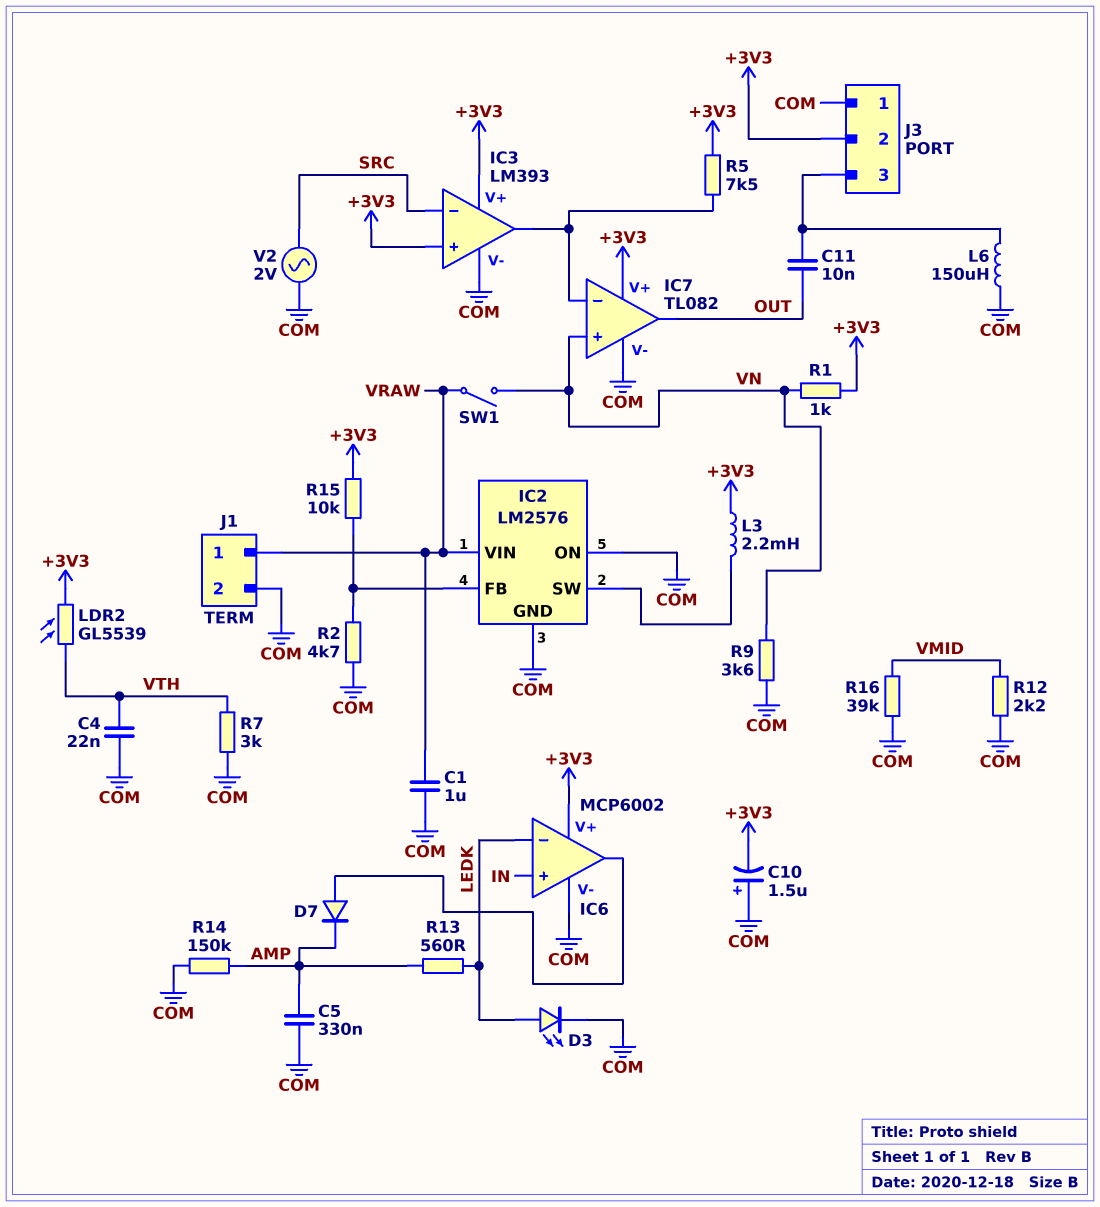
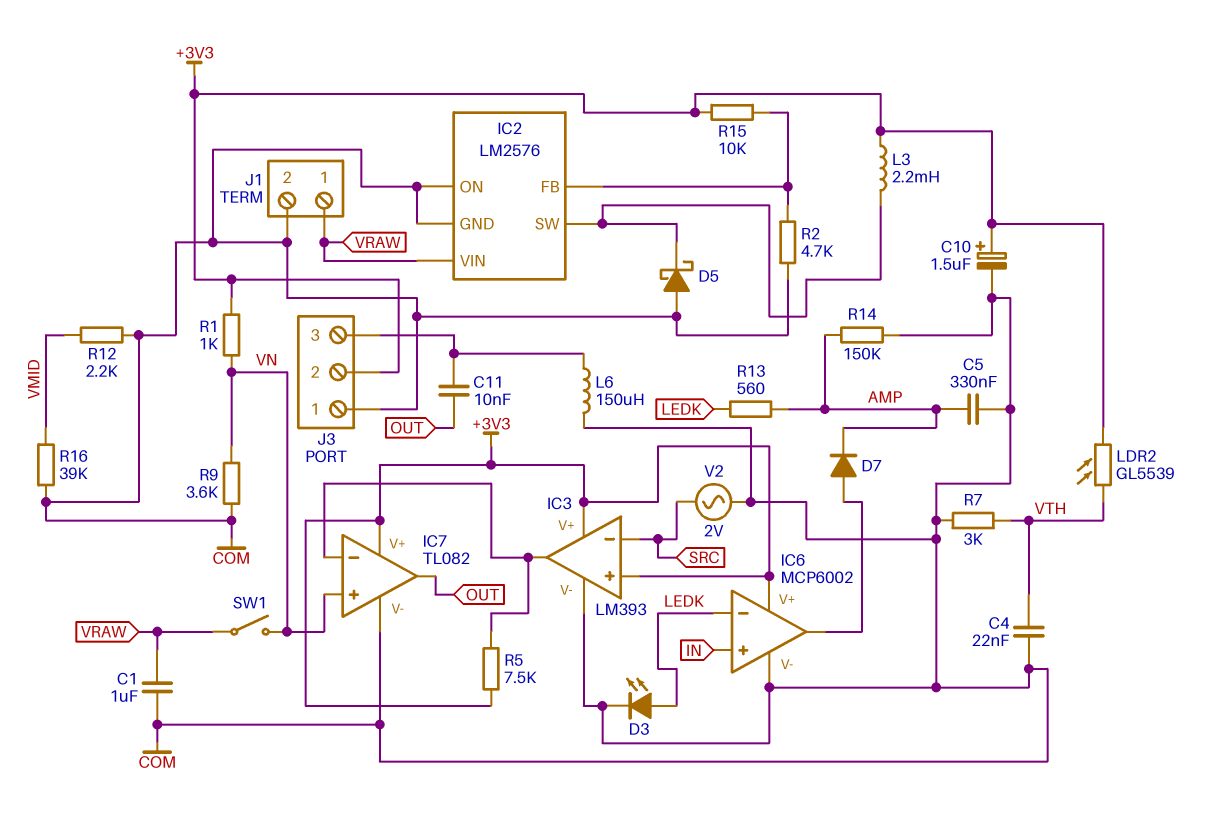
C10: 1.5uF (plus COM, minus +3V3) -> 1.5uF (plus +3V3, minus COM)
D5: none -> schottky (A COM, K IC2/SW)

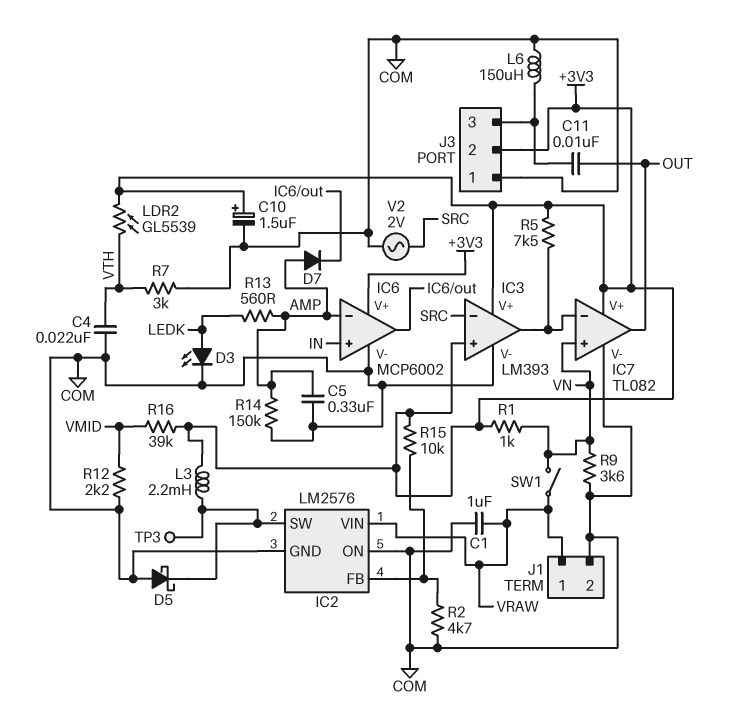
D7: diode (A IC6/out, K AMP) -> diode (A AMP, K IC6/out)
IC6 pin in-: LEDK -> AMP
R16: 39k (COM, VMID) -> 39k (+3V3, VMID)
TP3: none -> test point (IC2/SW)

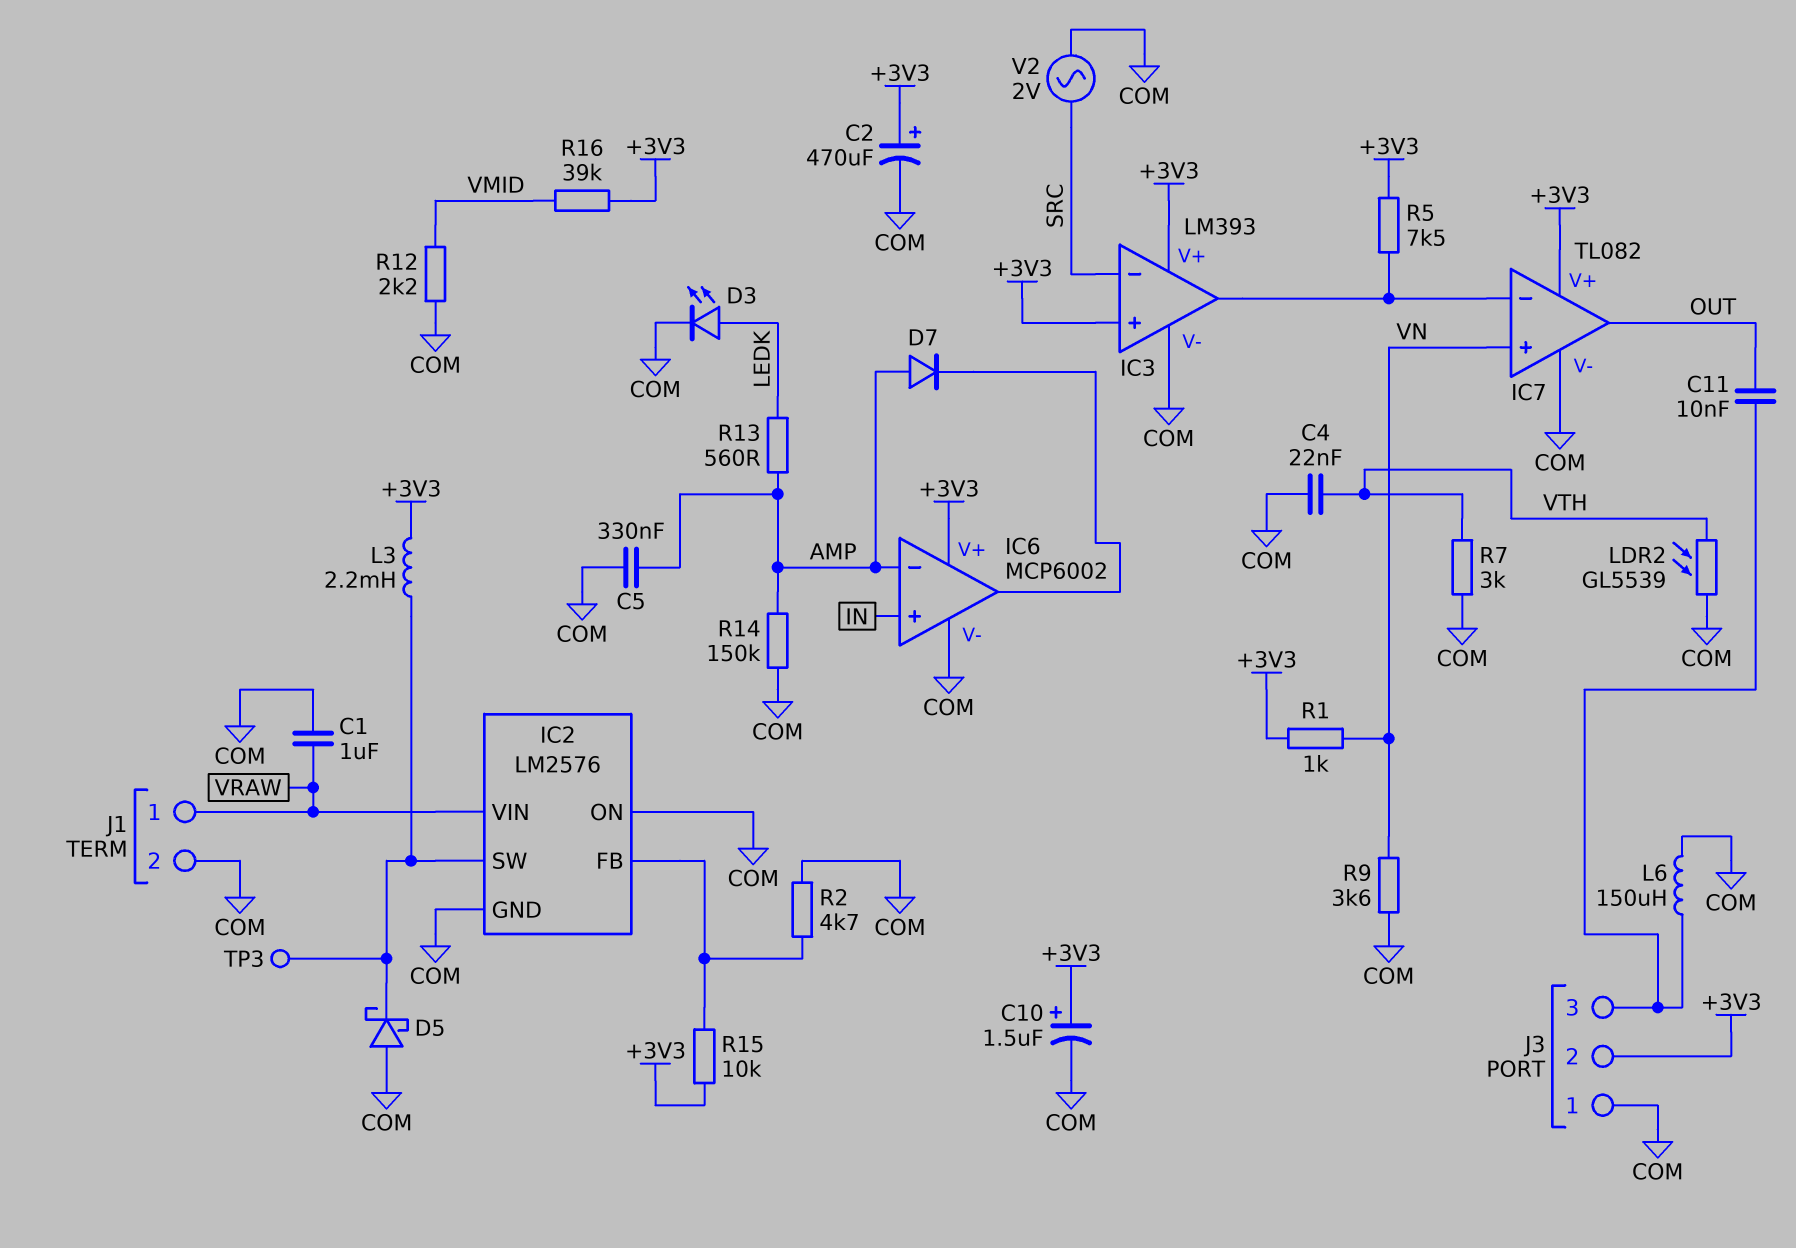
C2: none -> 470uF (plus +3V3, minus COM)
LDR2: GL5539 (+3V3, VTH) -> GL5539 (COM, VTH)
SW1: switch (VN, VRAW) -> none

